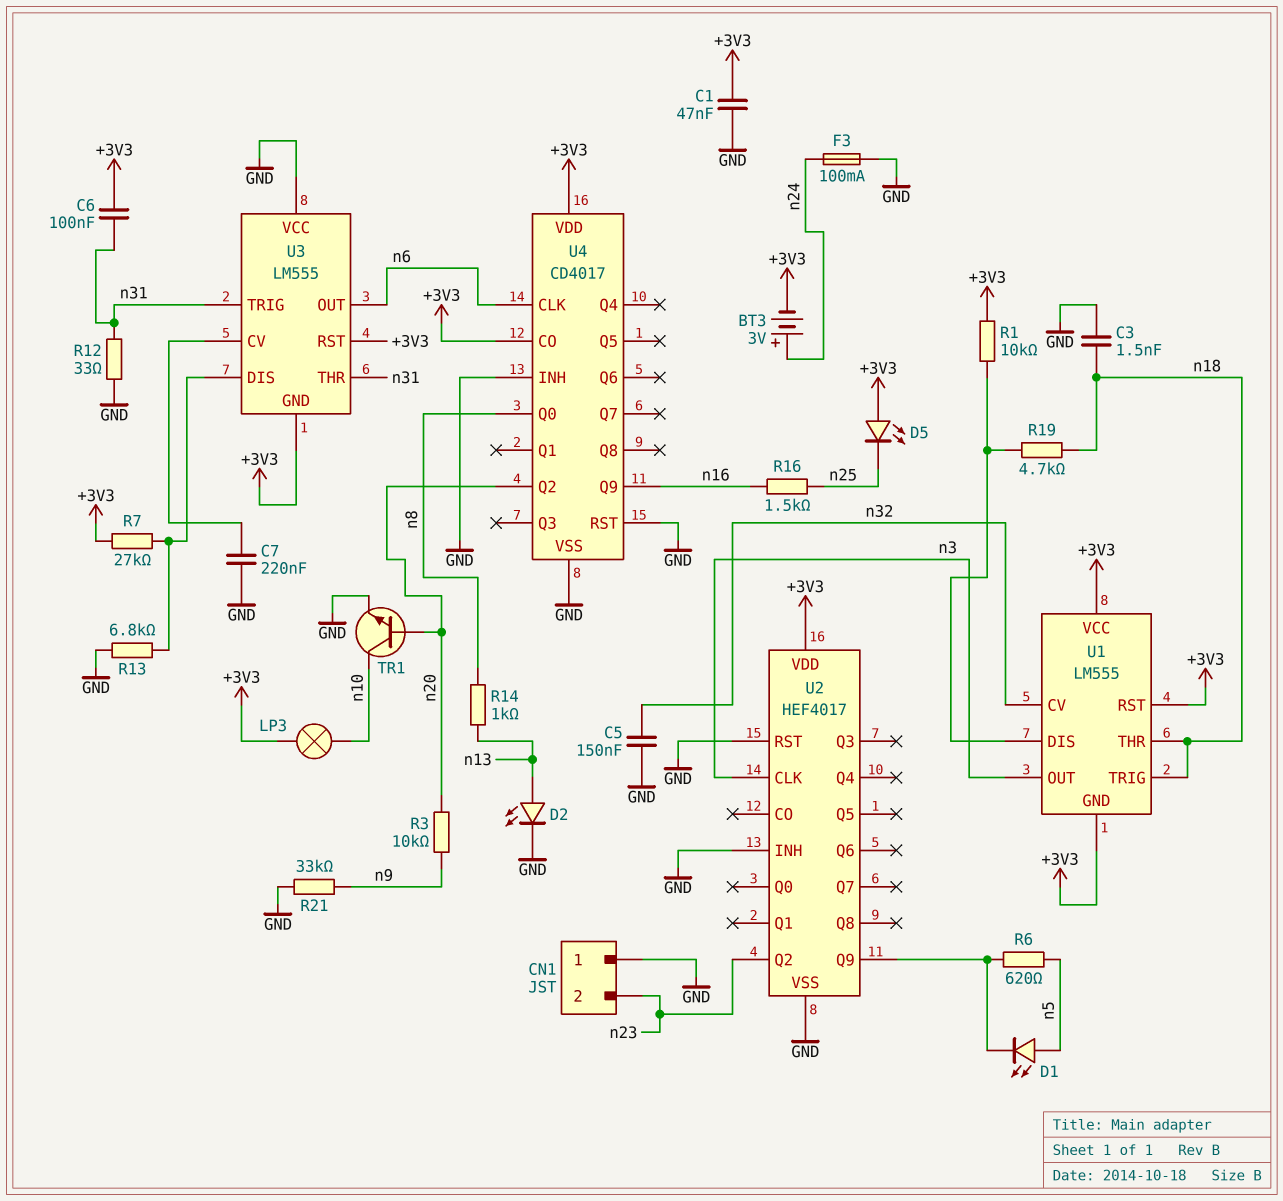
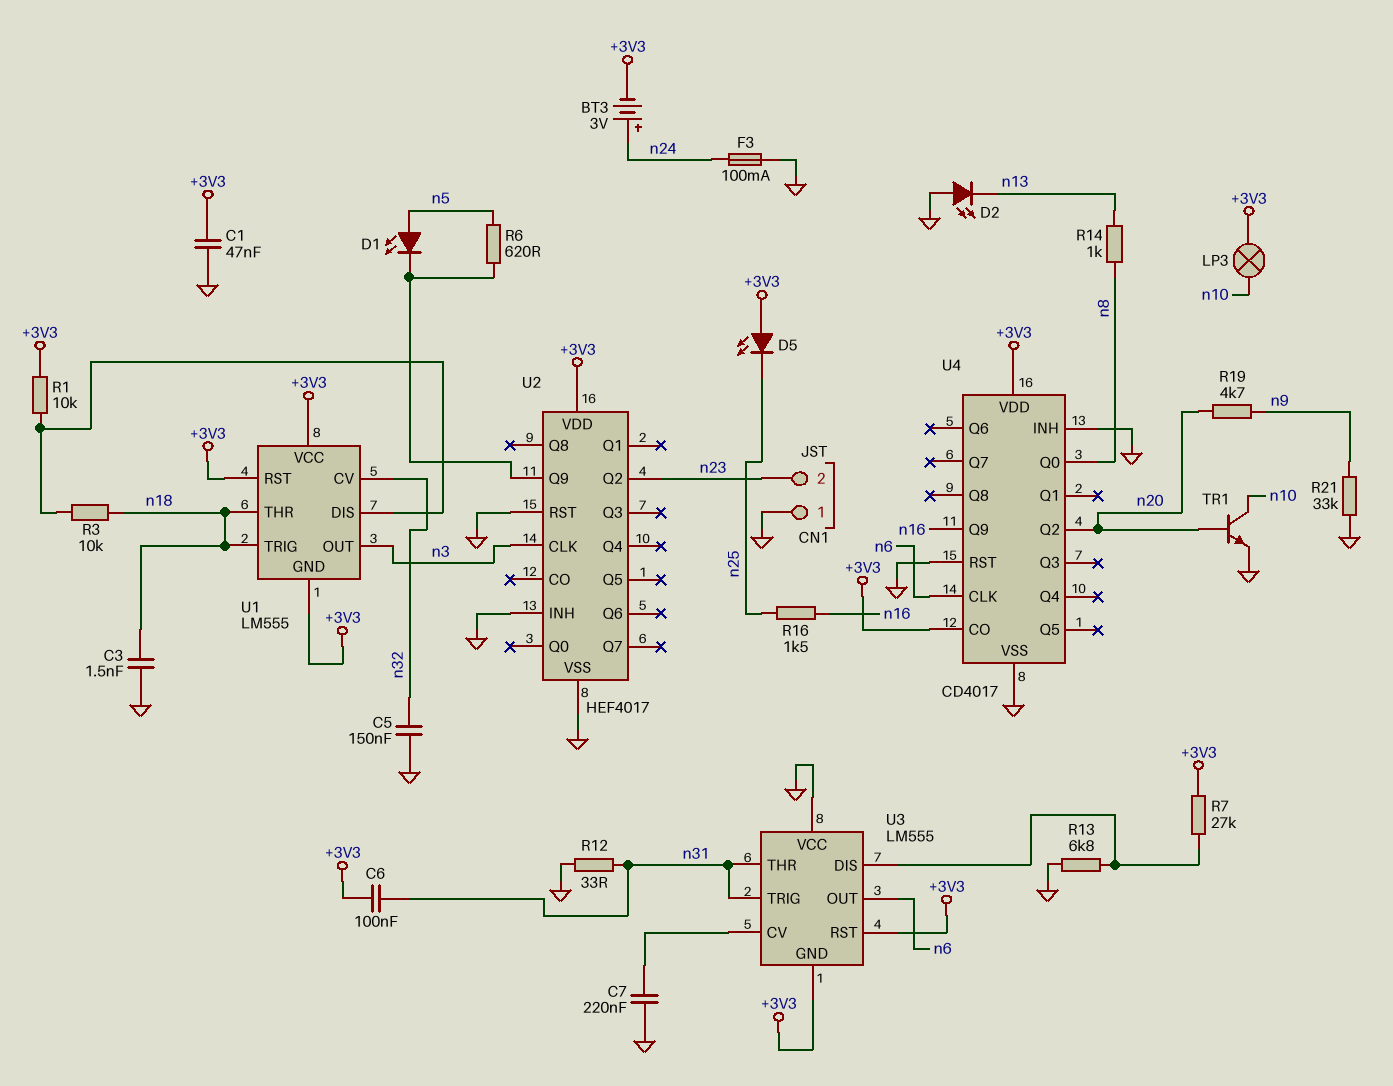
D2: LED (A n13, K GND) -> LED (A GND, K n13)
R3: 10k (n9, n20) -> 10k (U1/DIS, n18)
R19: 4.7k (U1/DIS, n18) -> 4.7k (n9, n20)

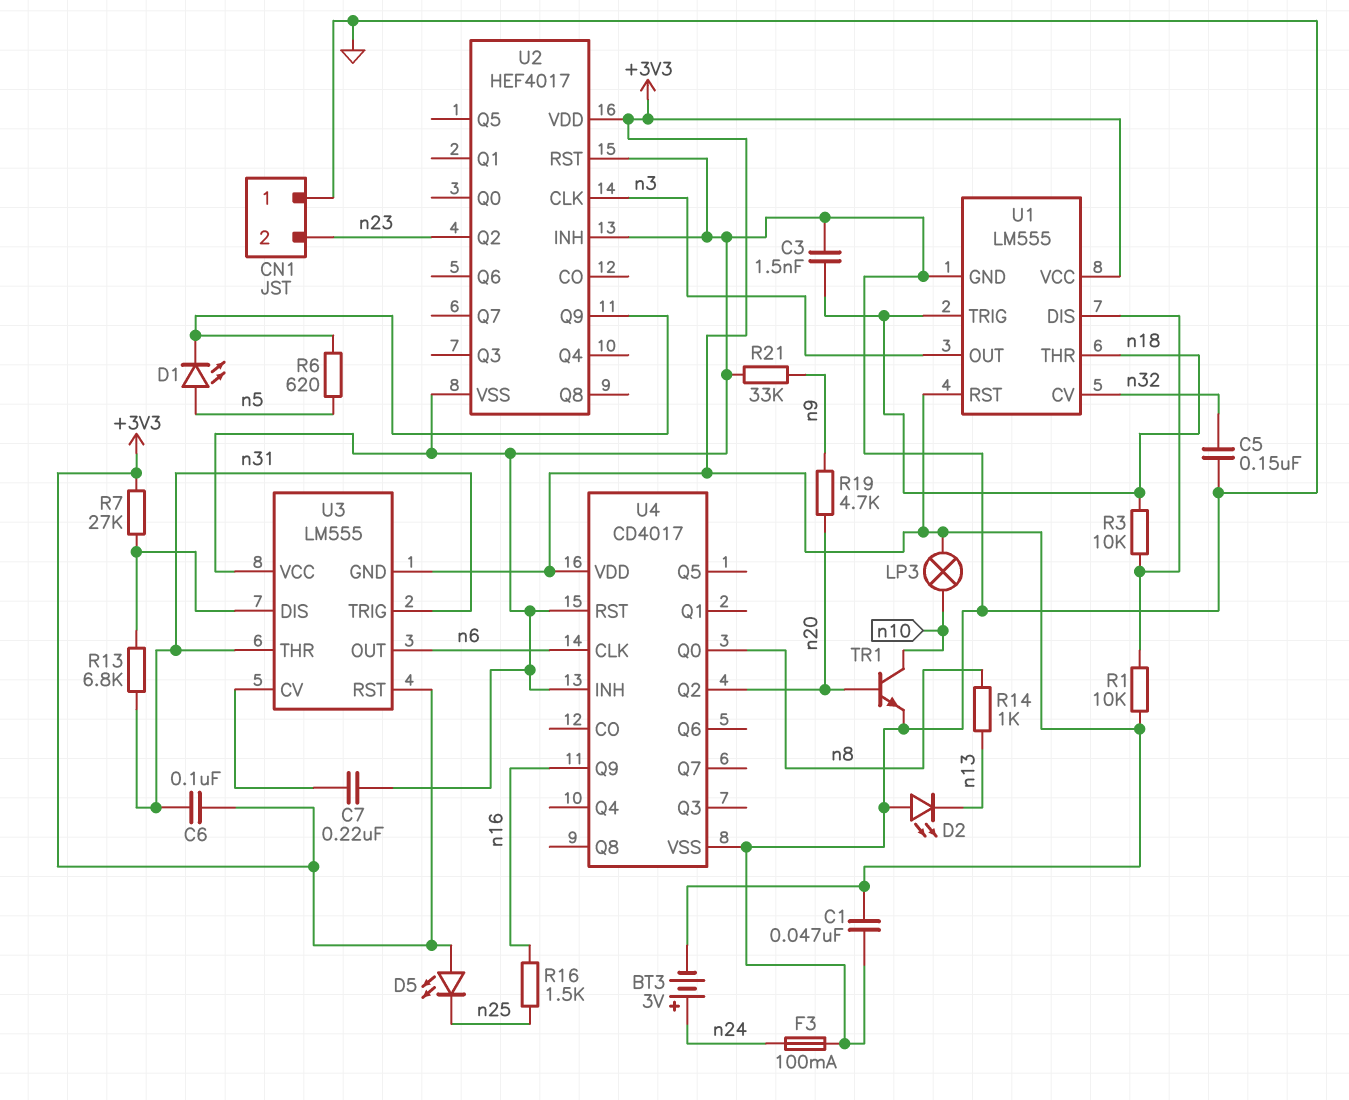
R12: 33 (GND, n31) -> none
R13: 6.8k (GND, U3/DIS) -> 6.8k (U3/DIS, n31)
U1 pin GND: +3V3 -> GND
U4 pin CO: +3V3 -> none

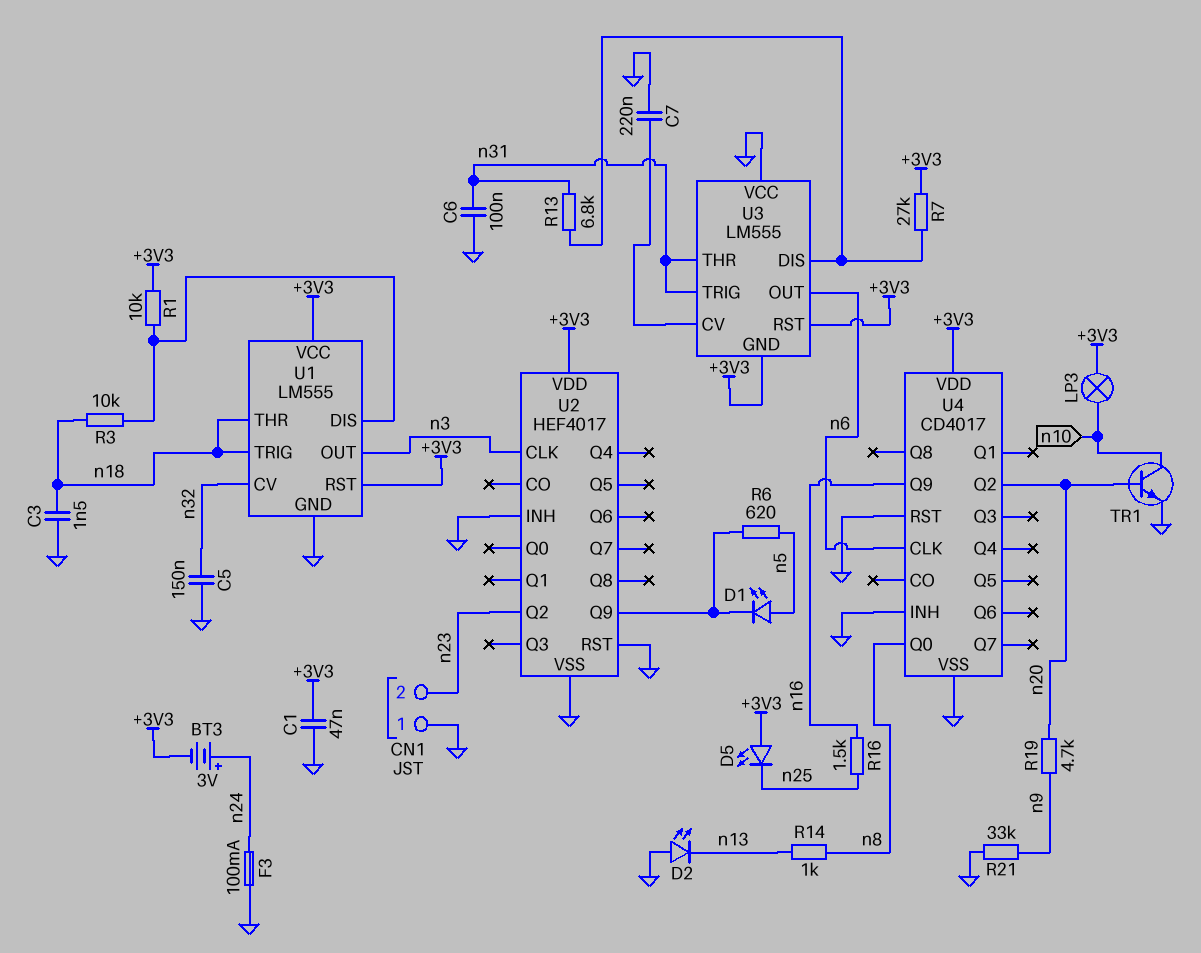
C6: 100nF (+3V3, n31) -> 100nF (GND, n31)

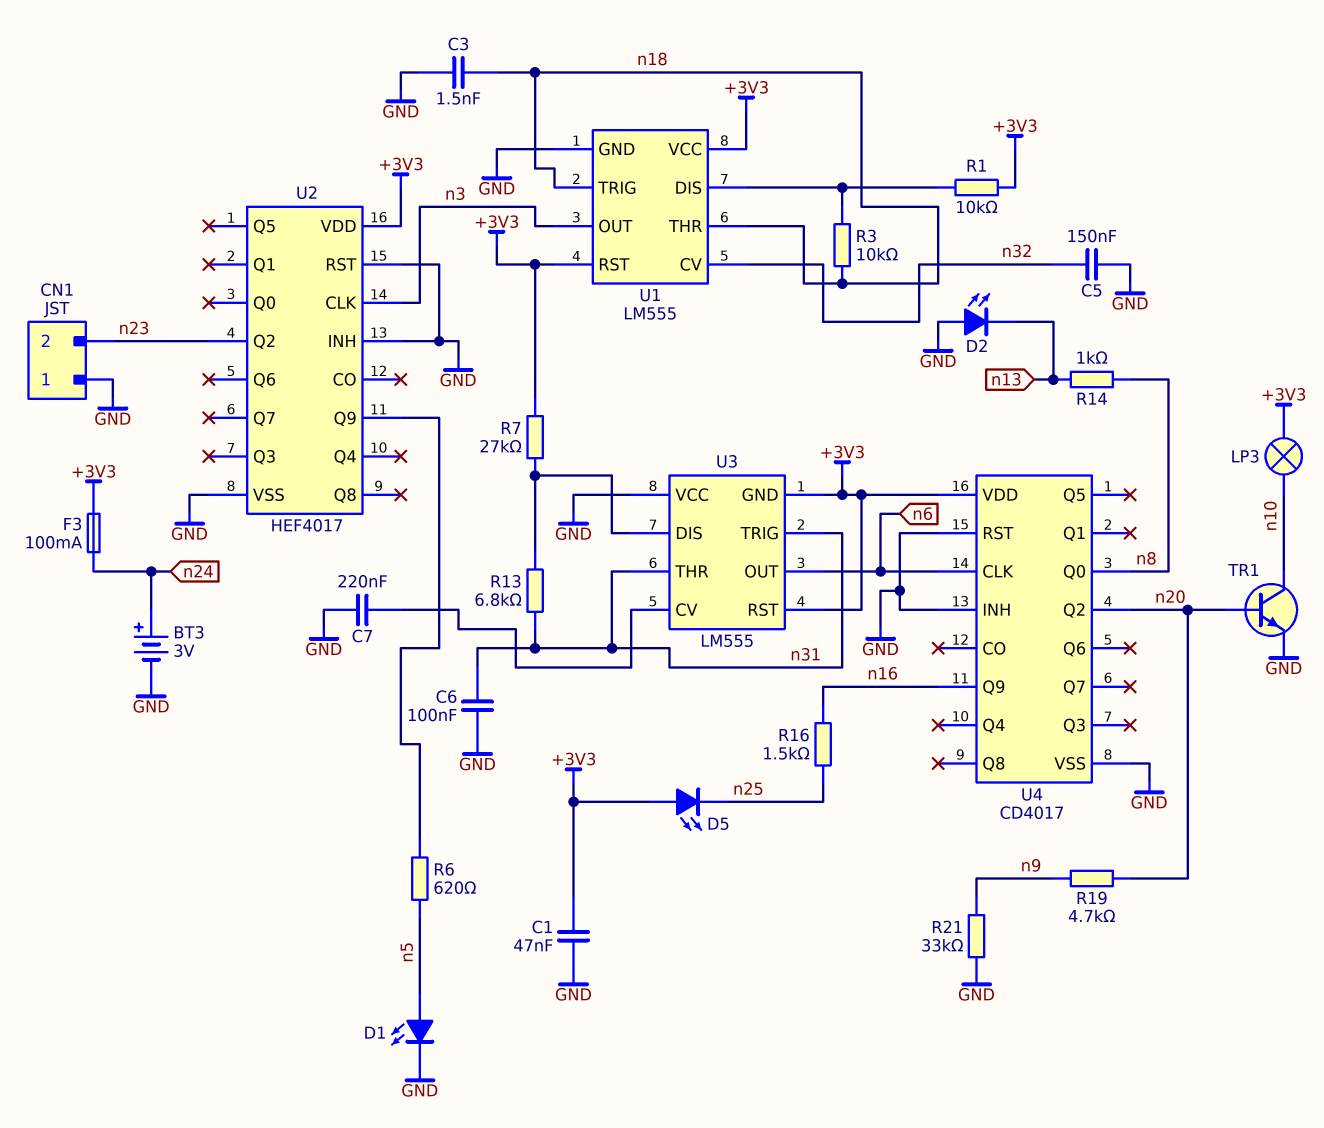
BT3: 3V (plus n24, minus +3V3) -> 3V (plus n24, minus GND)
D1: LED (A n5, K U2/Q9) -> LED (A n5, K GND)
F3: 100mA (GND, n24) -> 100mA (+3V3, n24)

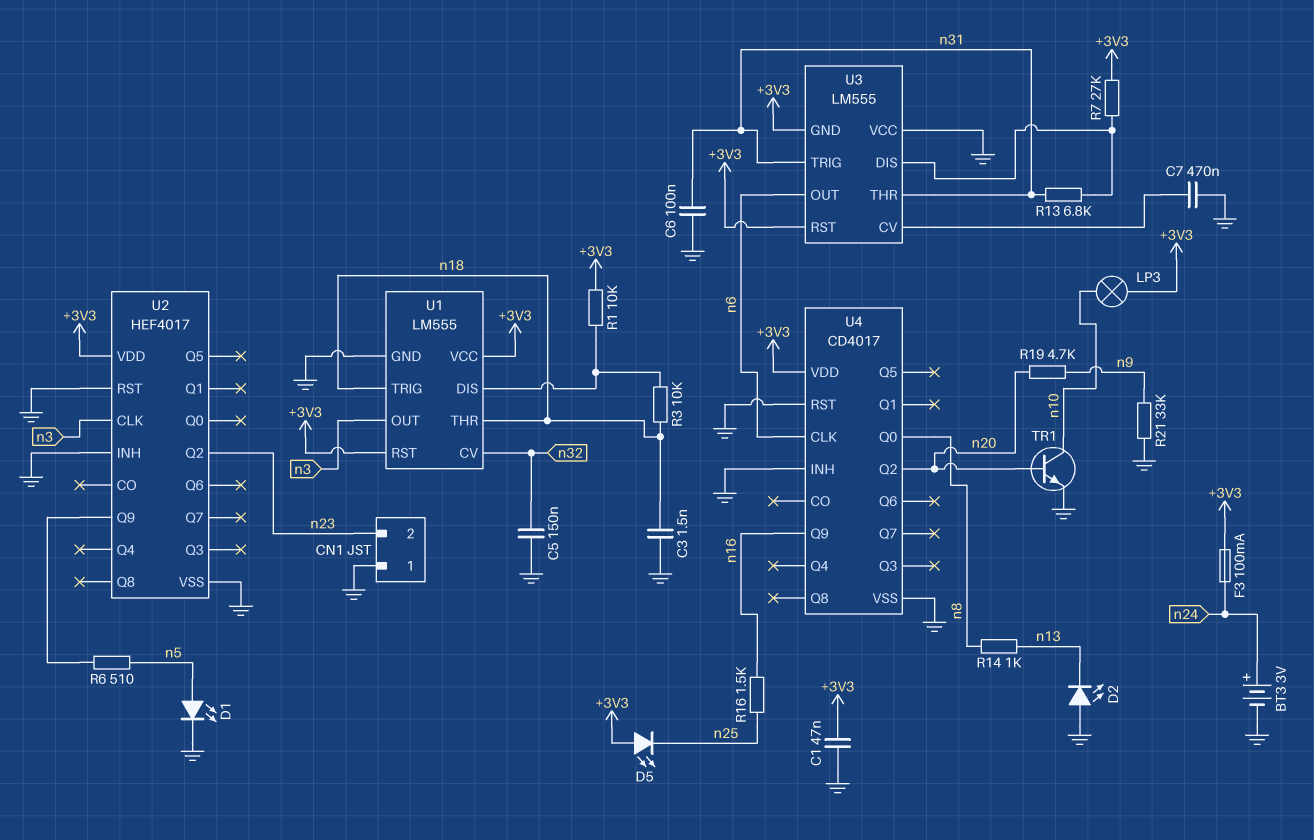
C7: 220nF (GND, U3/CV) -> 470nF (GND, U3/CV)
R6: 620 (U2/Q9, n5) -> 510 (U2/Q9, n5)

